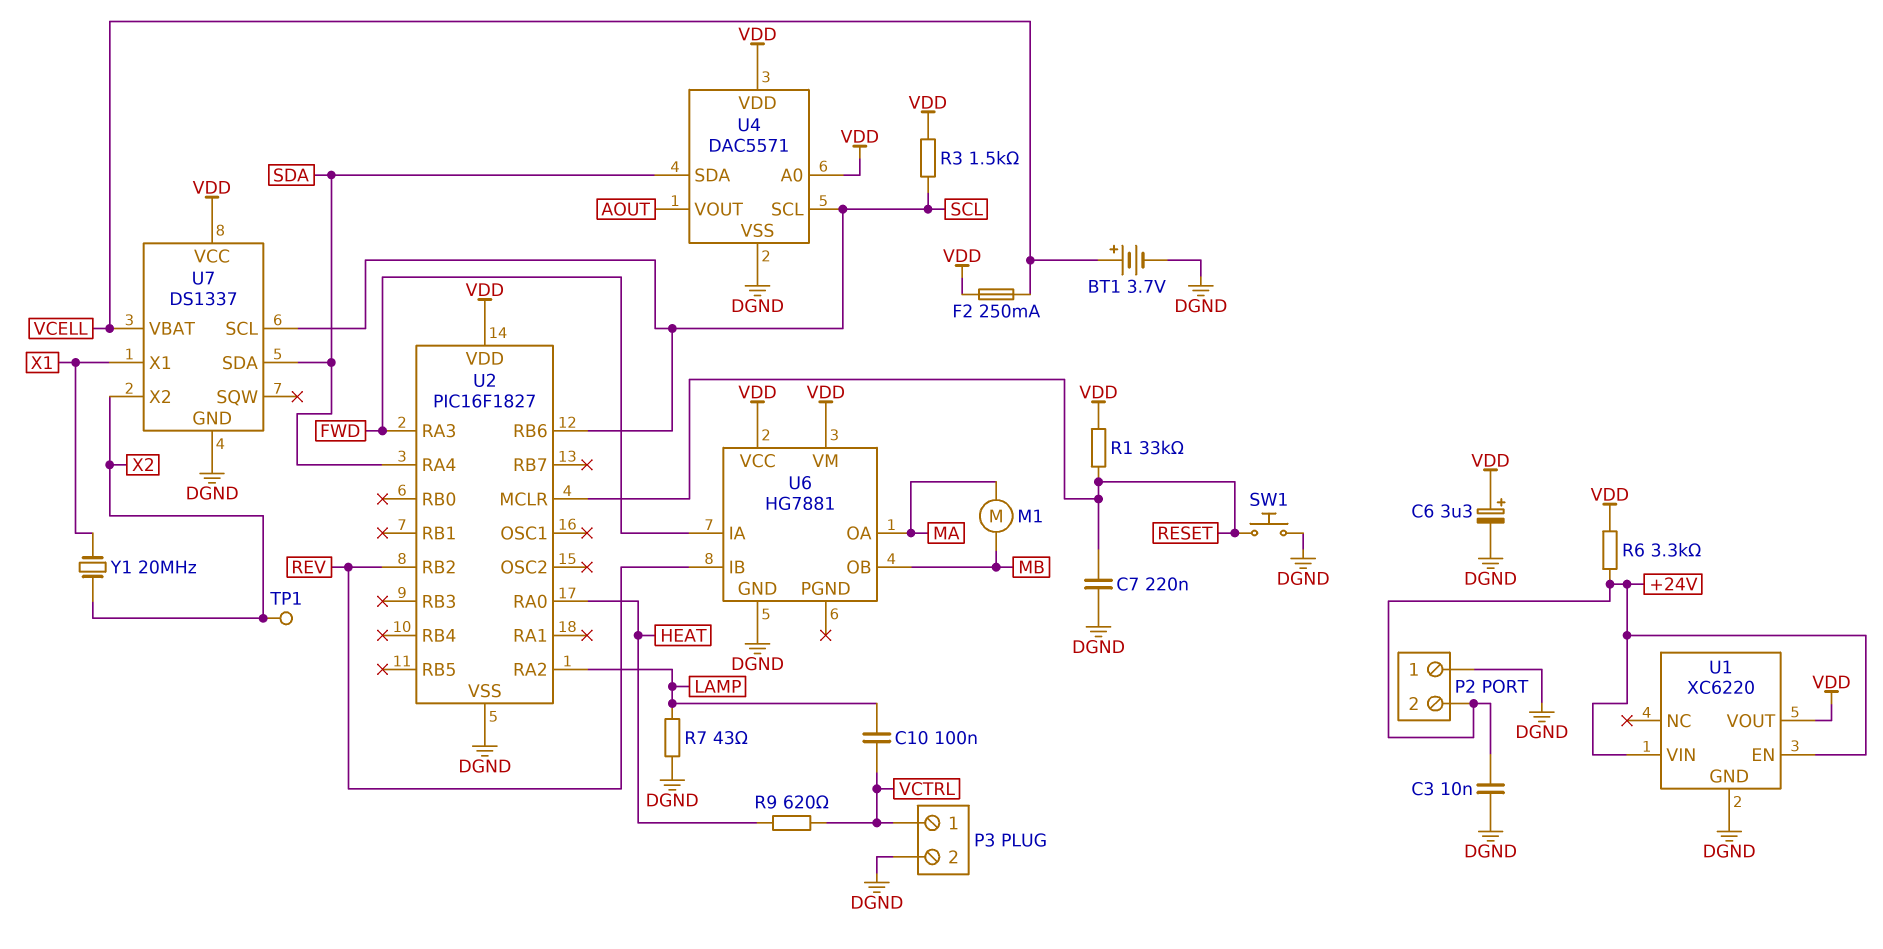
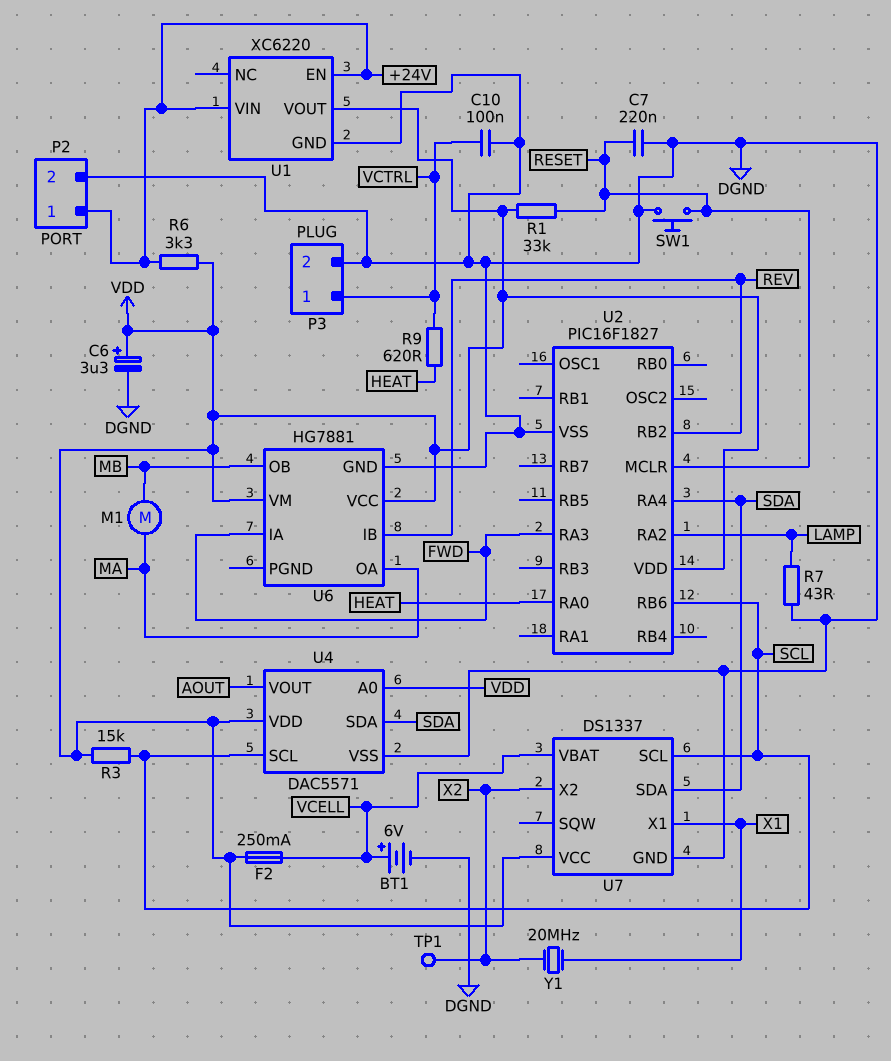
BT1: 3.7V (plus VCELL, minus DGND) -> 6V (plus VCELL, minus DGND)
C3: 10nF (+24V, DGND) -> none
C10: 100nF (LAMP, VCTRL) -> 100nF (DGND, VCTRL)
P2 pin 1: DGND -> +24V
P2 pin 2: +24V -> DGND
R3: 1.5k (SCL, VDD) -> 15k (SCL, VDD)

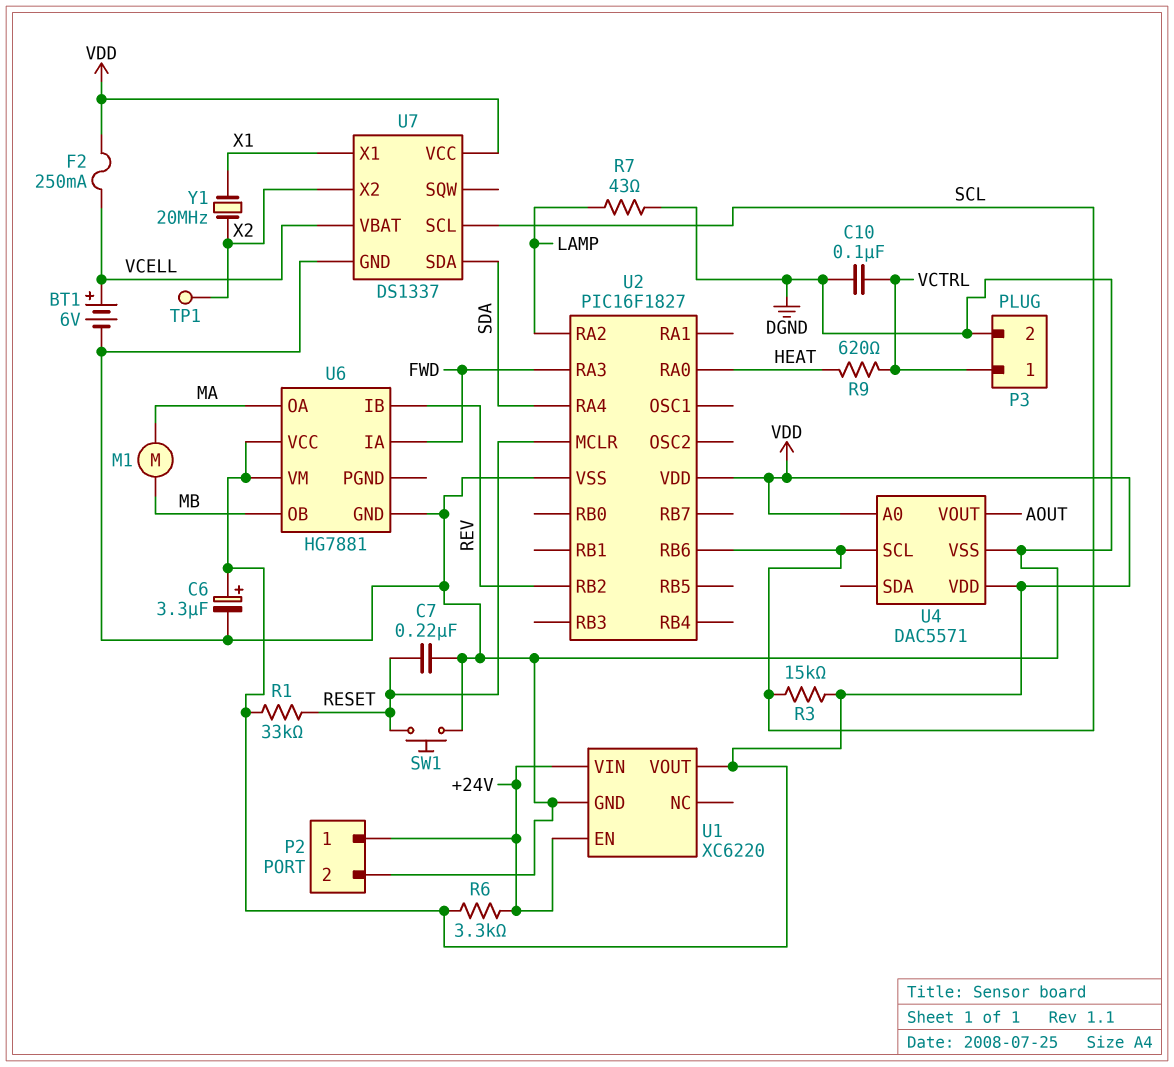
U4 pin SDA: SDA -> none

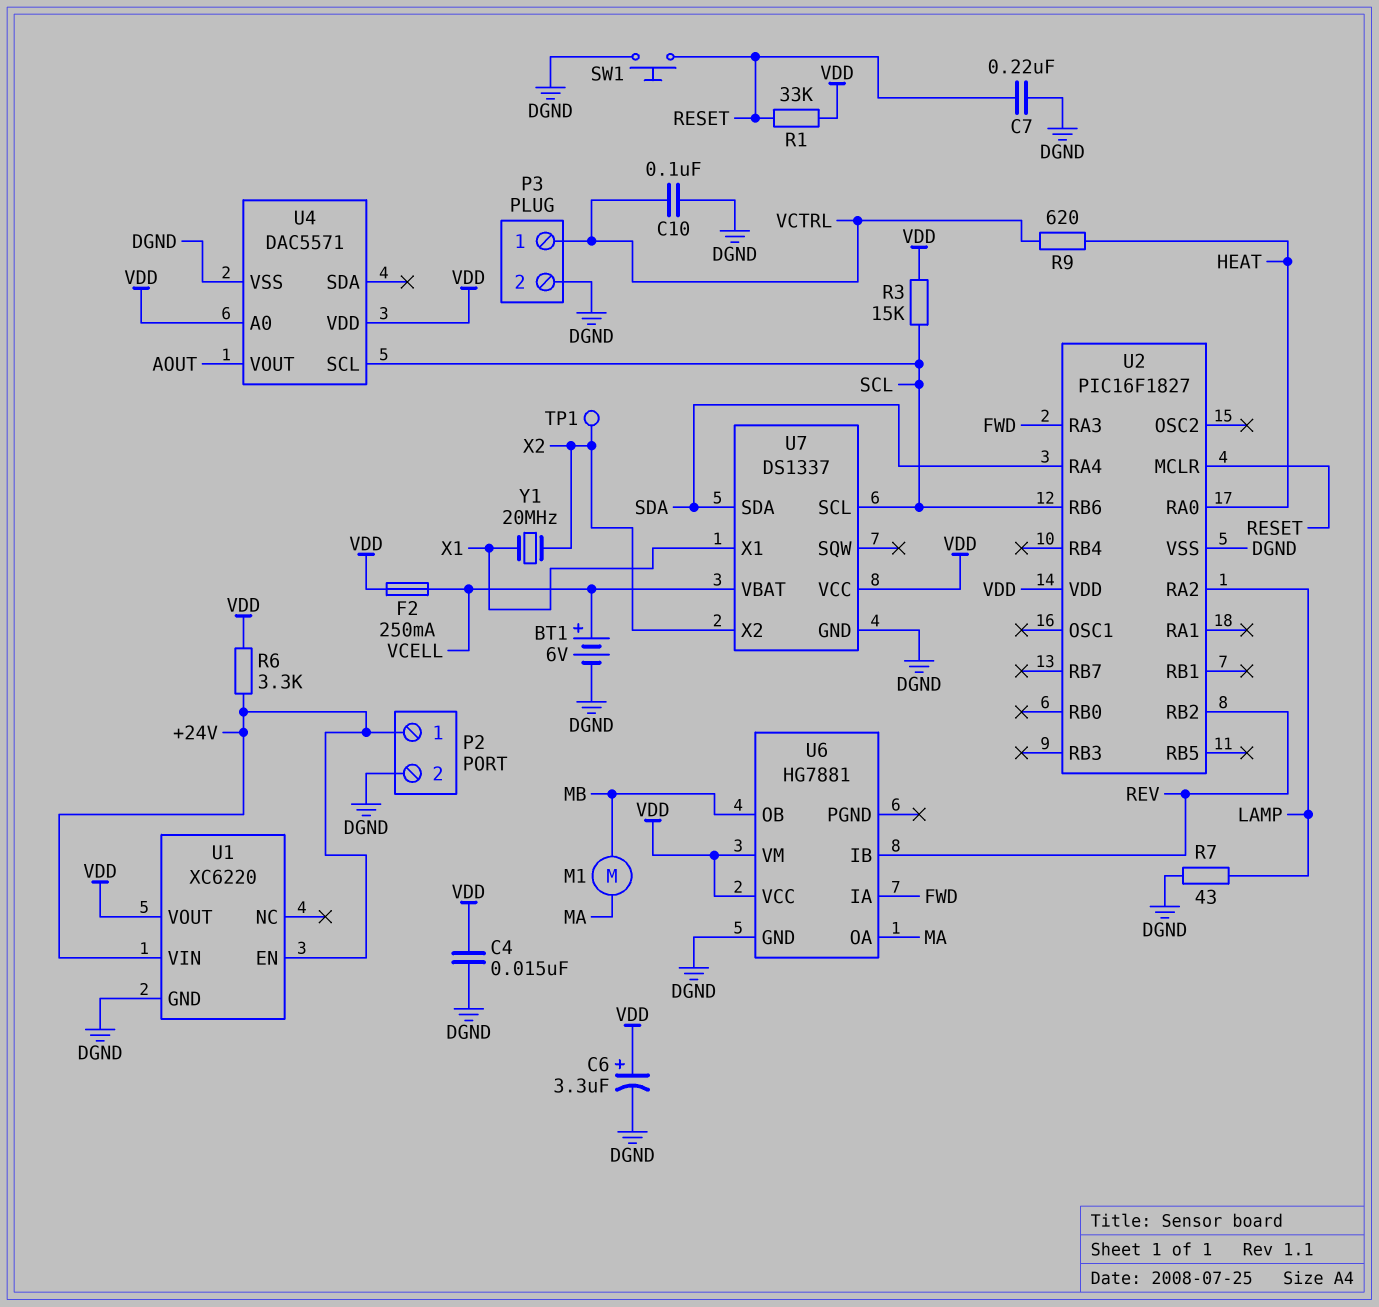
C4: none -> 15nF (DGND, VDD)

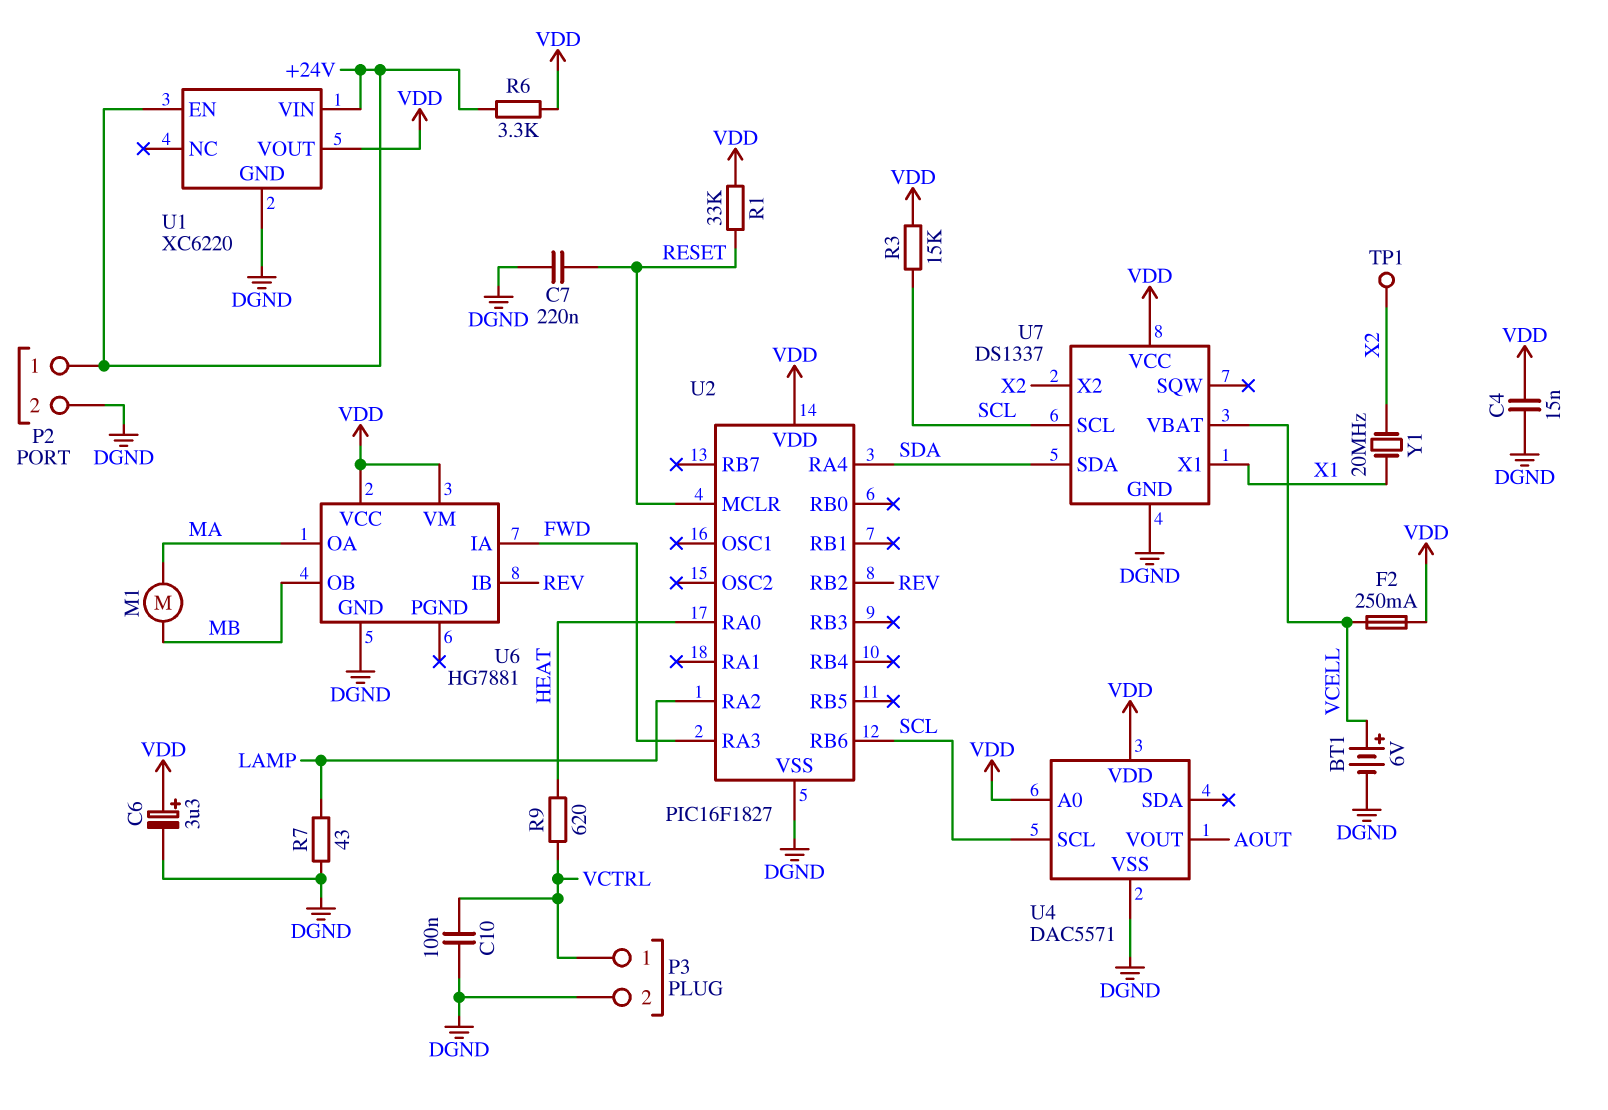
SW1: button (DGND, RESET) -> none

